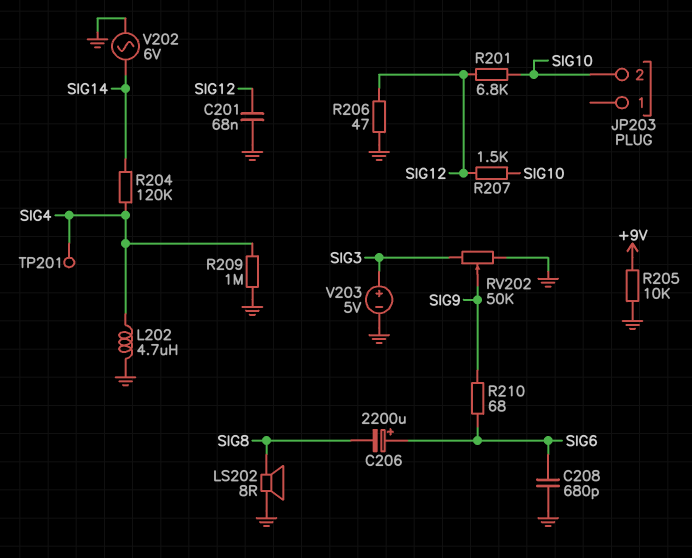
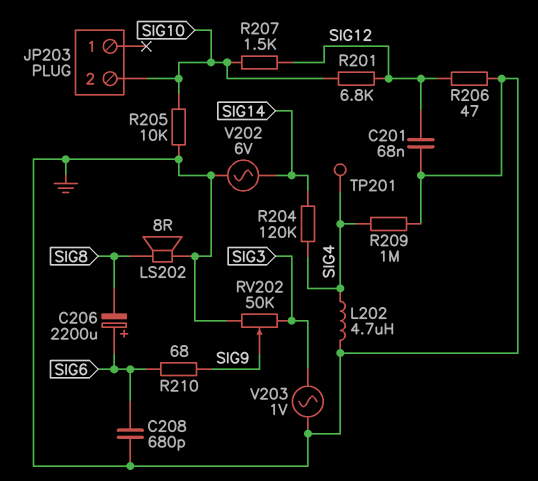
R205: 10k (+9V, GND) -> 10k (GND, SIG10)
V203: 5V (plus SIG3, minus GND) -> AC 1V (GND, SIG3)

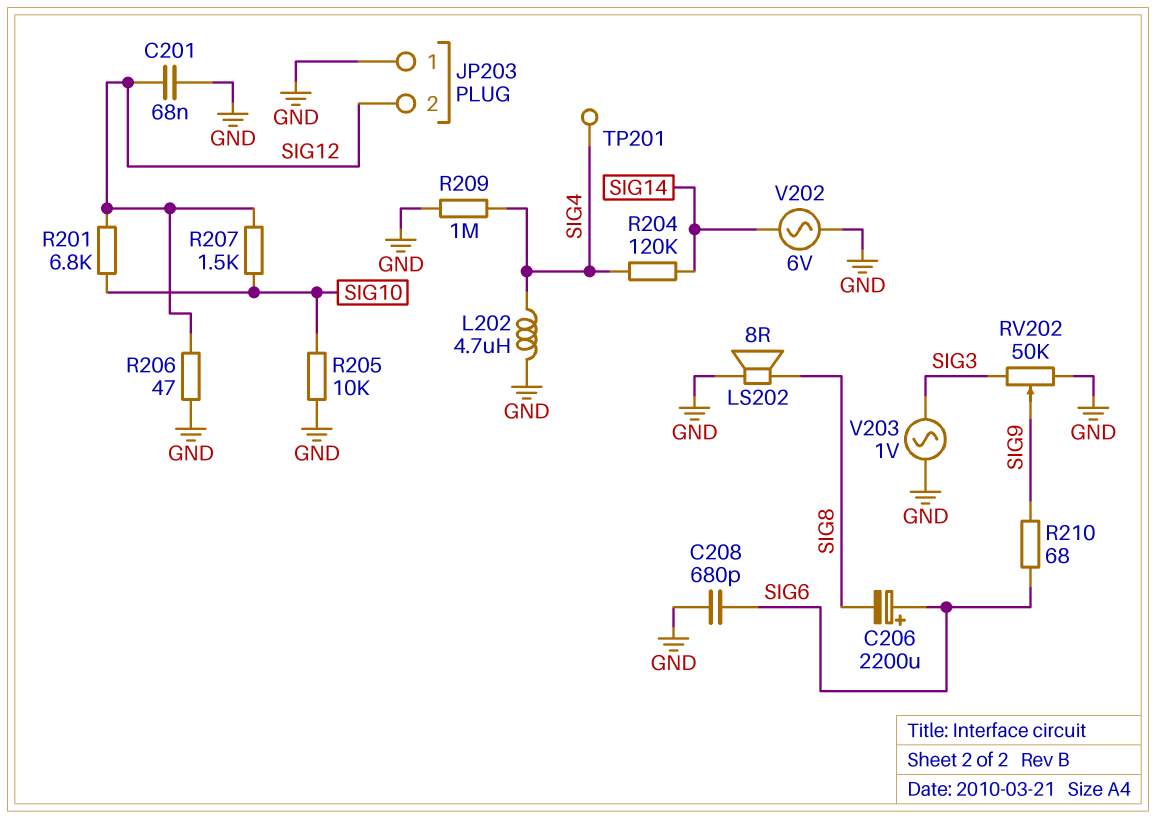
JP203 pin 1: none -> GND
JP203 pin 2: SIG10 -> SIG12

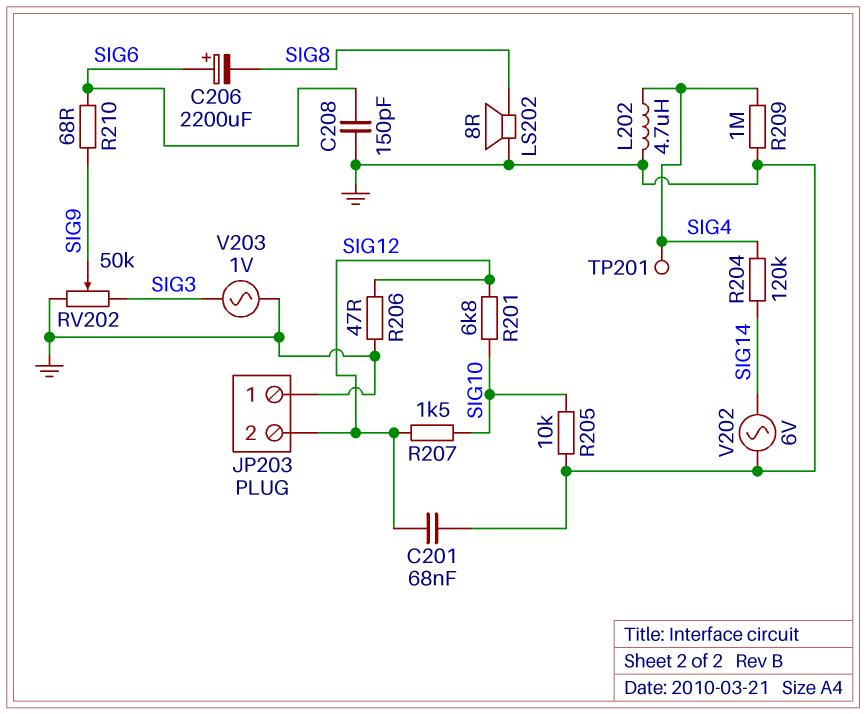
C208: 680pF (GND, SIG6) -> 150pF (GND, SIG6)

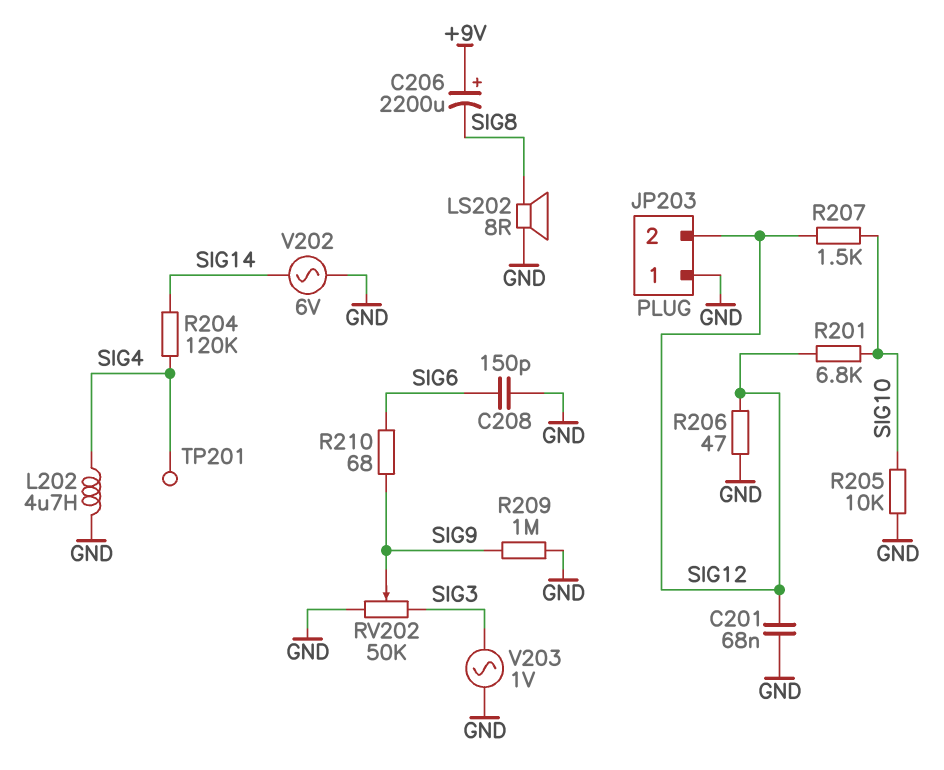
C206: 2200uF (plus SIG6, minus SIG8) -> 2200uF (plus +9V, minus SIG8)
R209: 1M (GND, SIG4) -> 1M (GND, SIG9)

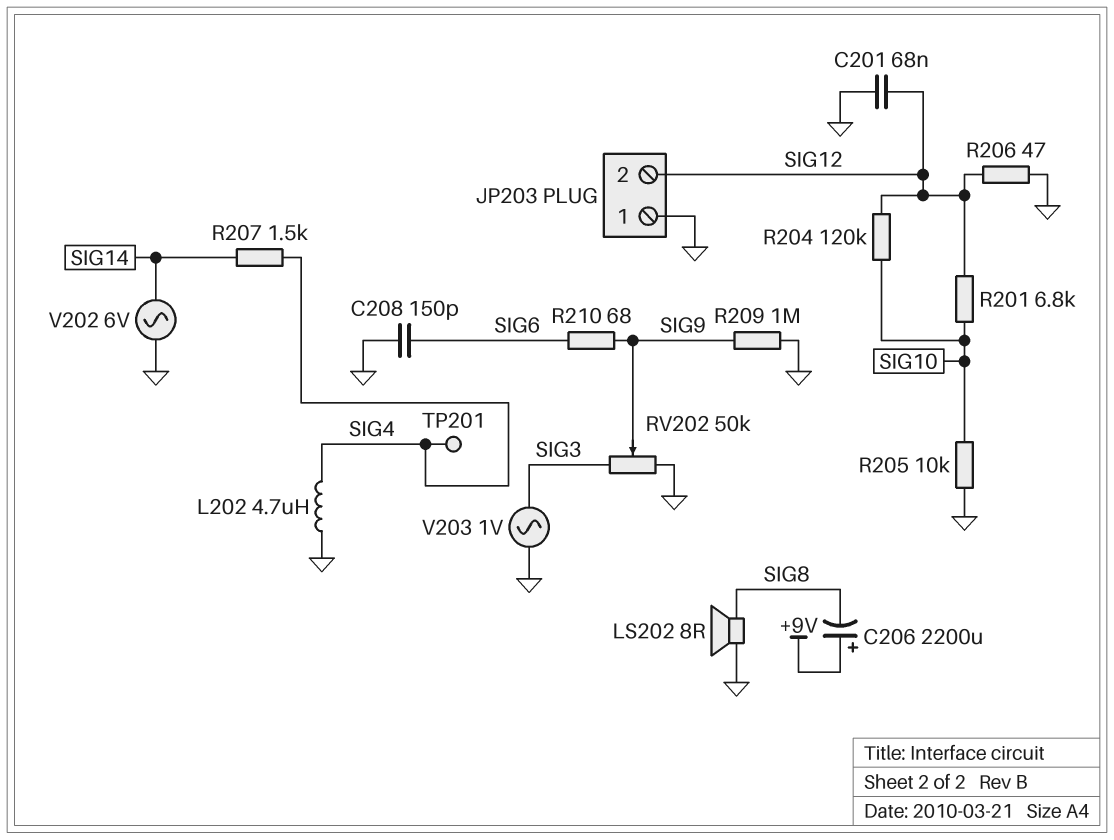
R204: 120k (SIG4, SIG14) -> 120k (SIG10, SIG12)
R207: 1.5k (SIG10, SIG12) -> 1.5k (SIG4, SIG14)

